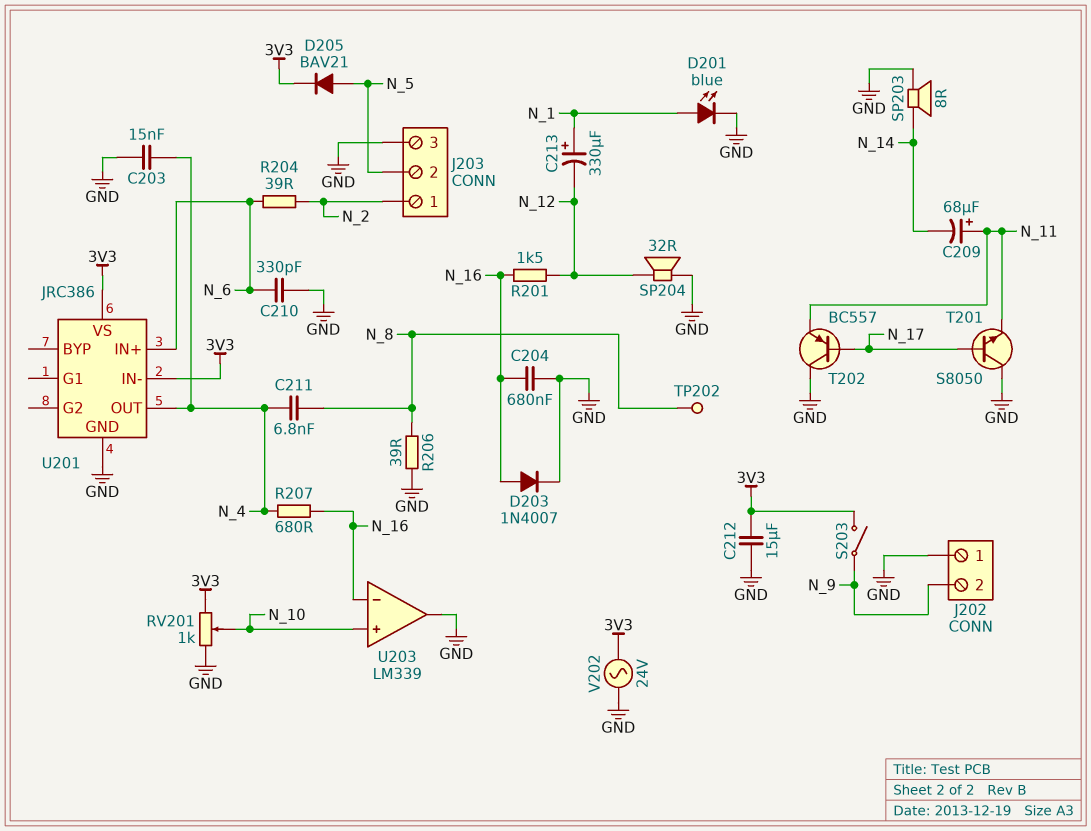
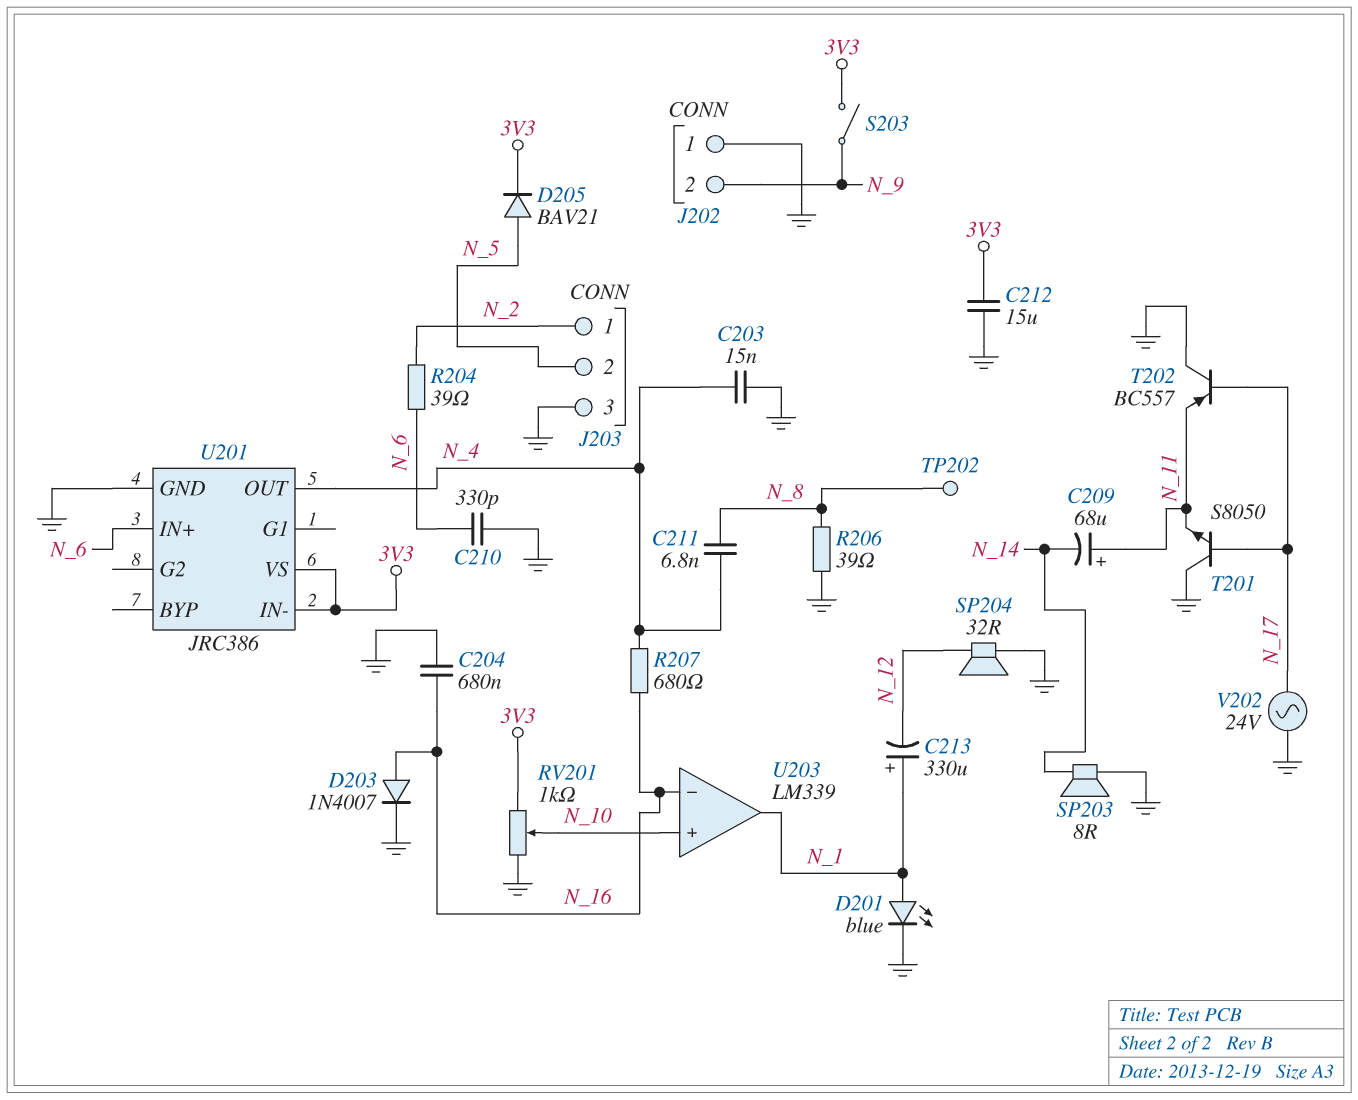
R201: 1.5k (N_12, N_16) -> none
U203 pin out: GND -> N_1
V202: AC 24V (3V3, GND) -> AC 24V (GND, N_17)

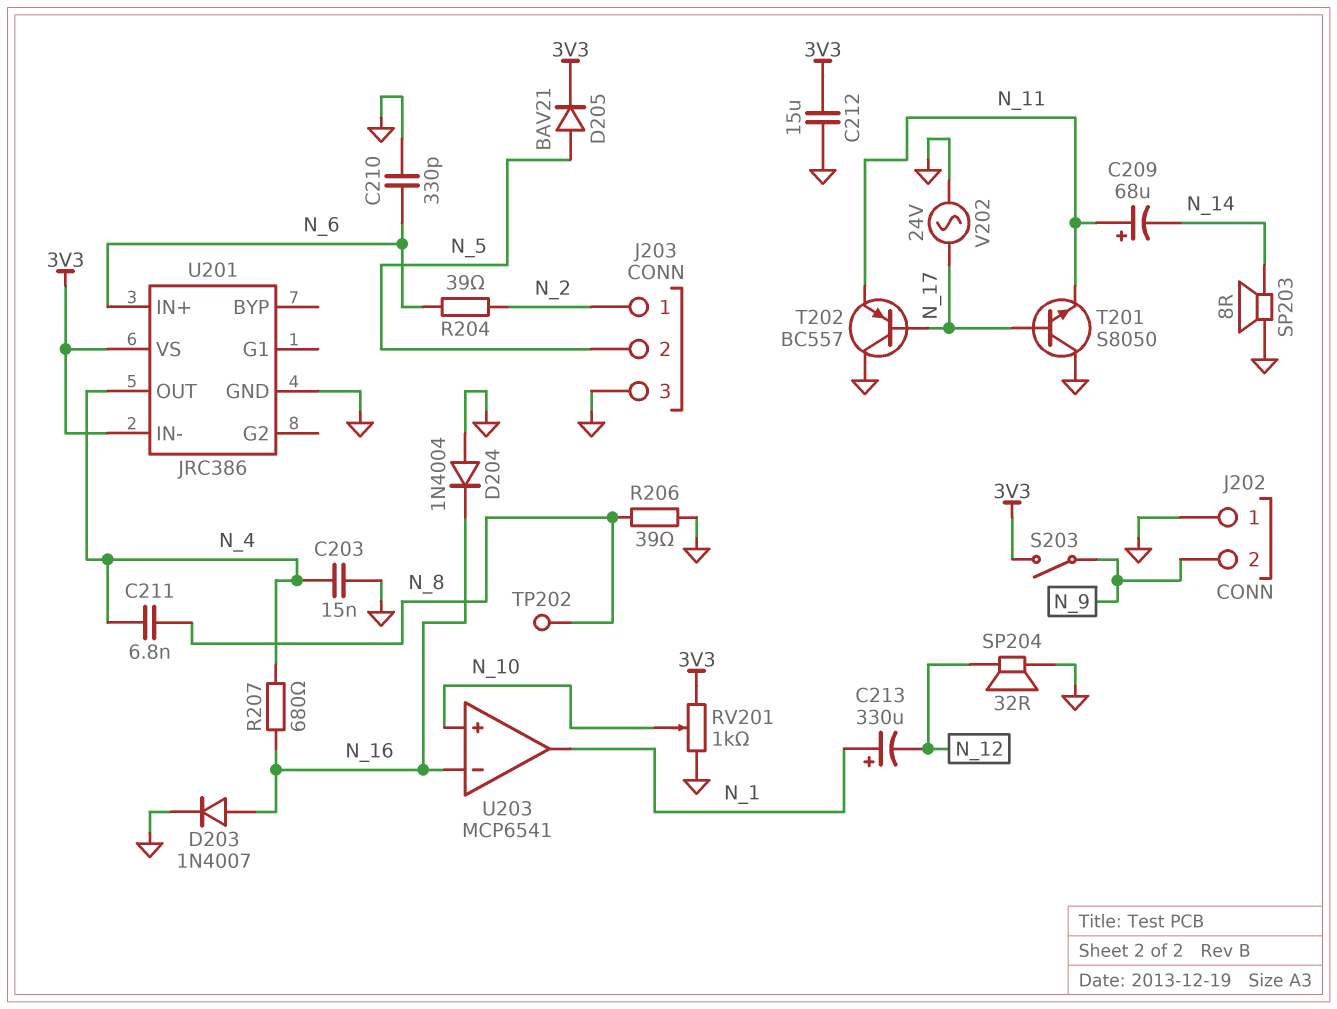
C204: 680nF (GND, N_16) -> none
D201: LED blue (A N_1, K GND) -> none
D204: none -> diode 1N4004 (A GND, K N_16)
U203: LM339 -> MCP6541

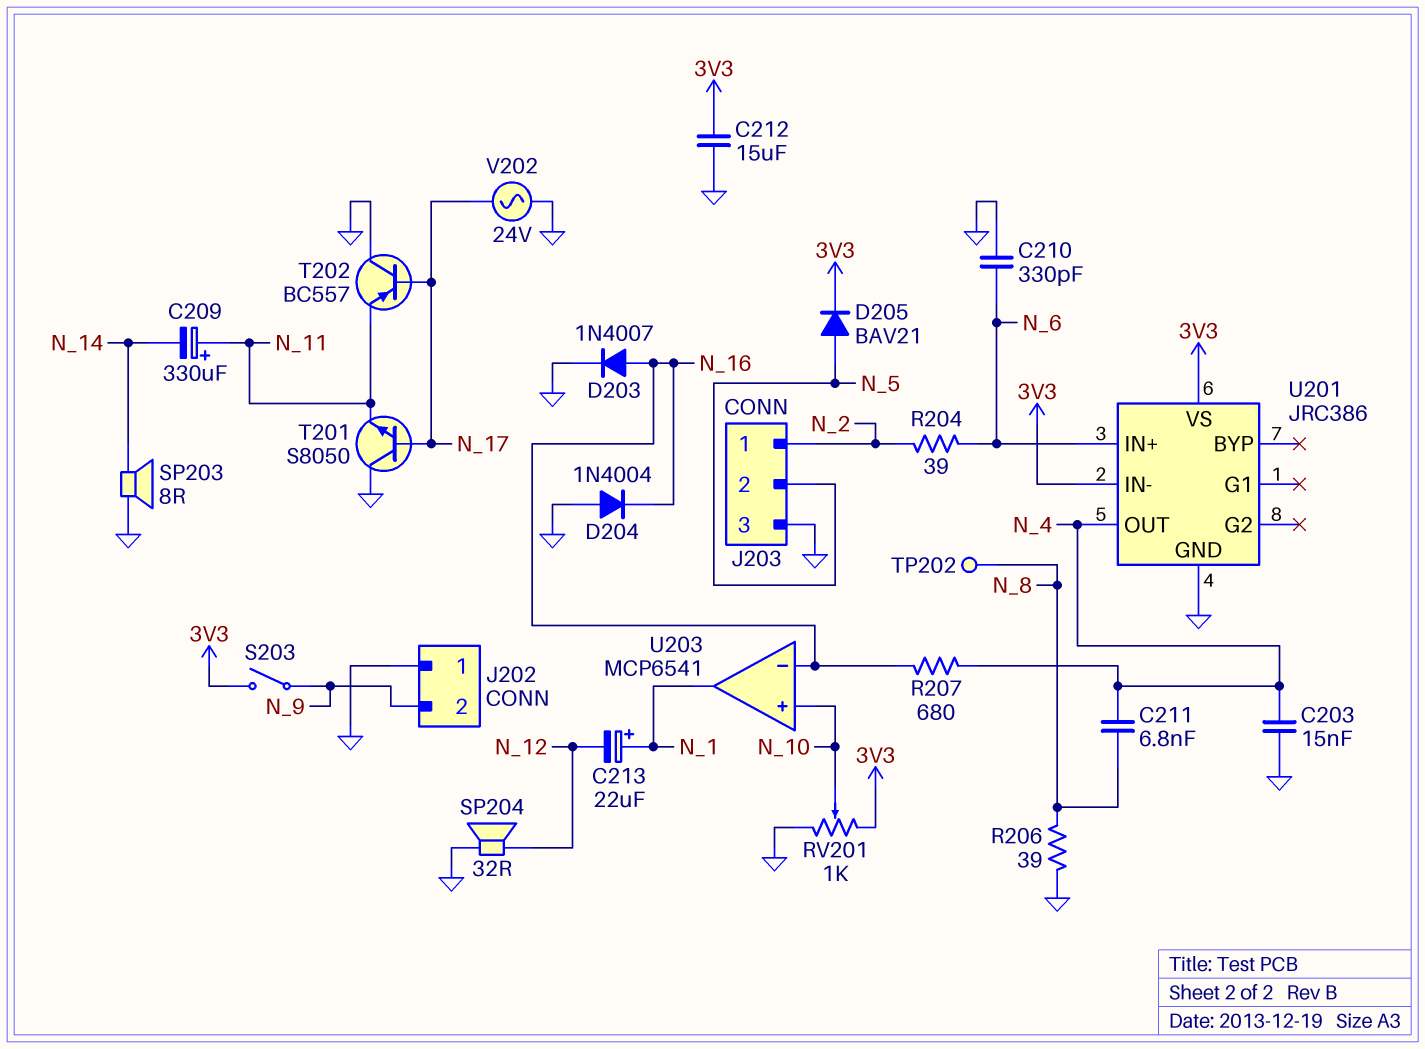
C209: 68uF (plus N_11, minus N_14) -> 330uF (plus N_11, minus N_14)
C213: 330uF (plus N_1, minus N_12) -> 22uF (plus N_1, minus N_12)

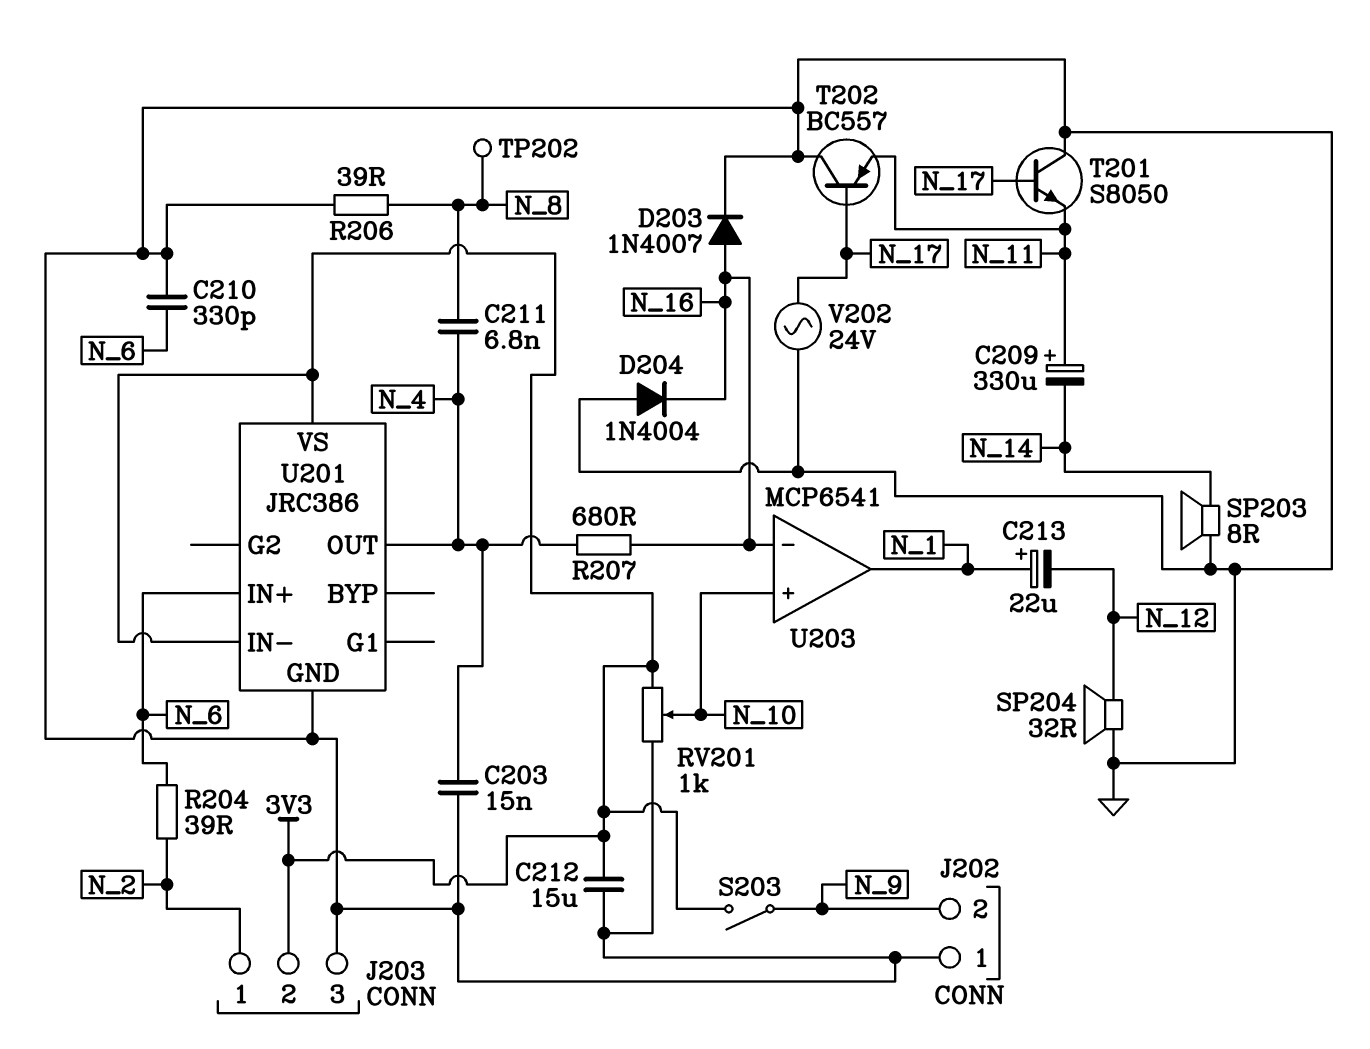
D205: diode BAV21 (A N_5, K 3V3) -> none
J203 pin 2: N_5 -> 3V3

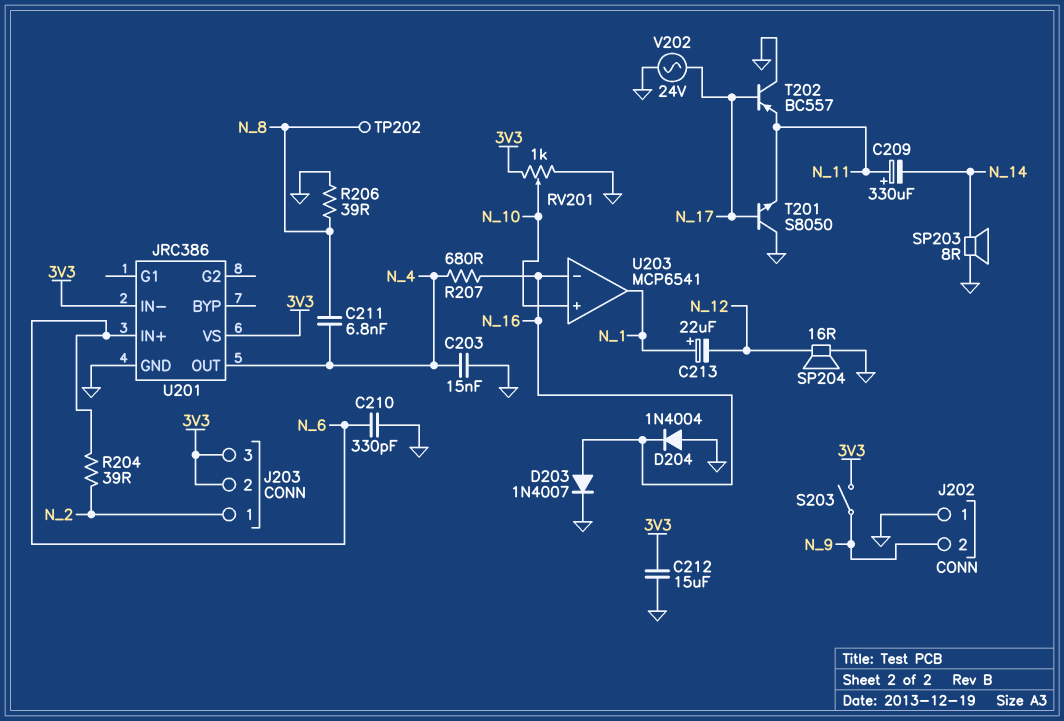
J203 pin 3: GND -> 3V3
SP204: speaker 32R (GND, N_12) -> speaker 16R (GND, N_12)

